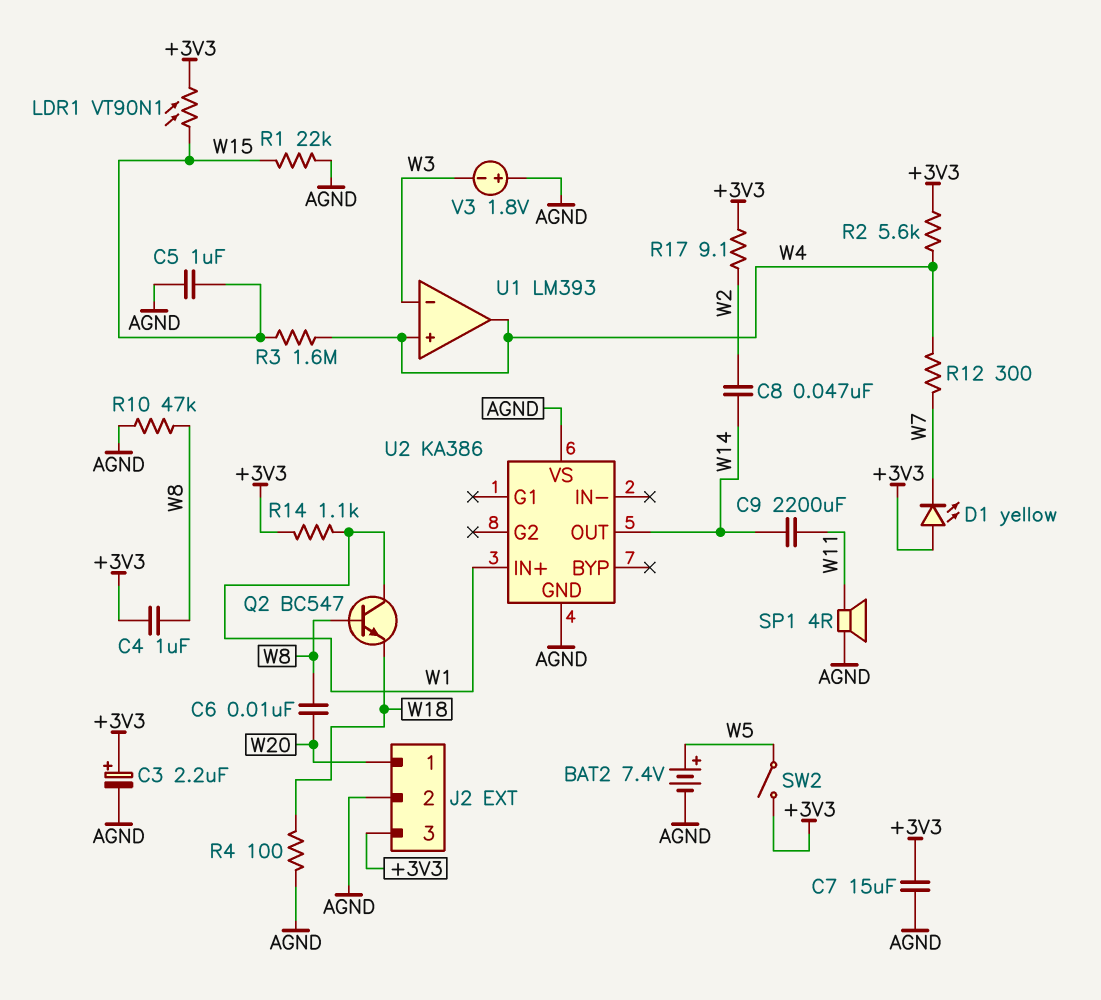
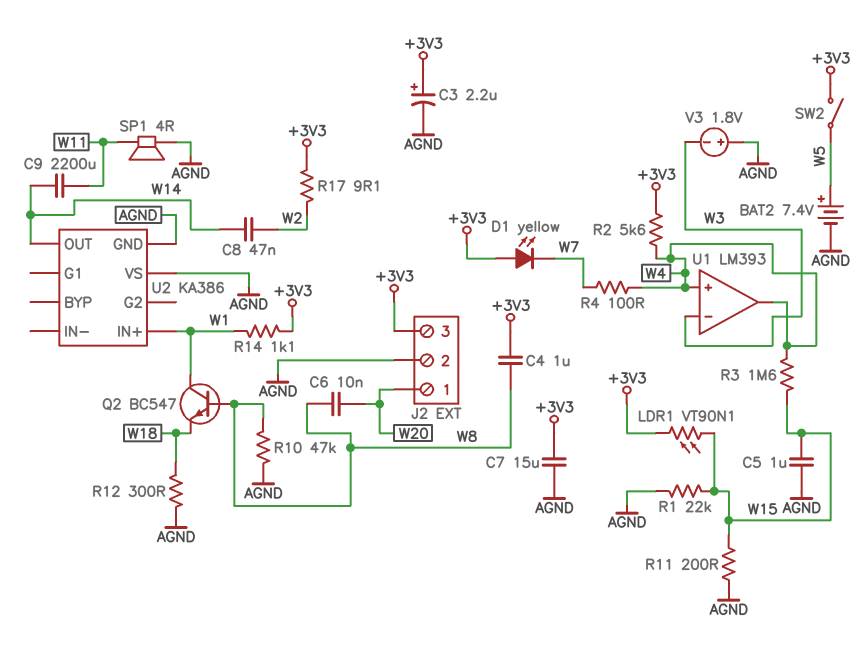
R4: 100 (AGND, W18) -> 100 (W4, W7)
R11: none -> 200 (AGND, W15)
R12: 300 (W4, W7) -> 300 (AGND, W18)

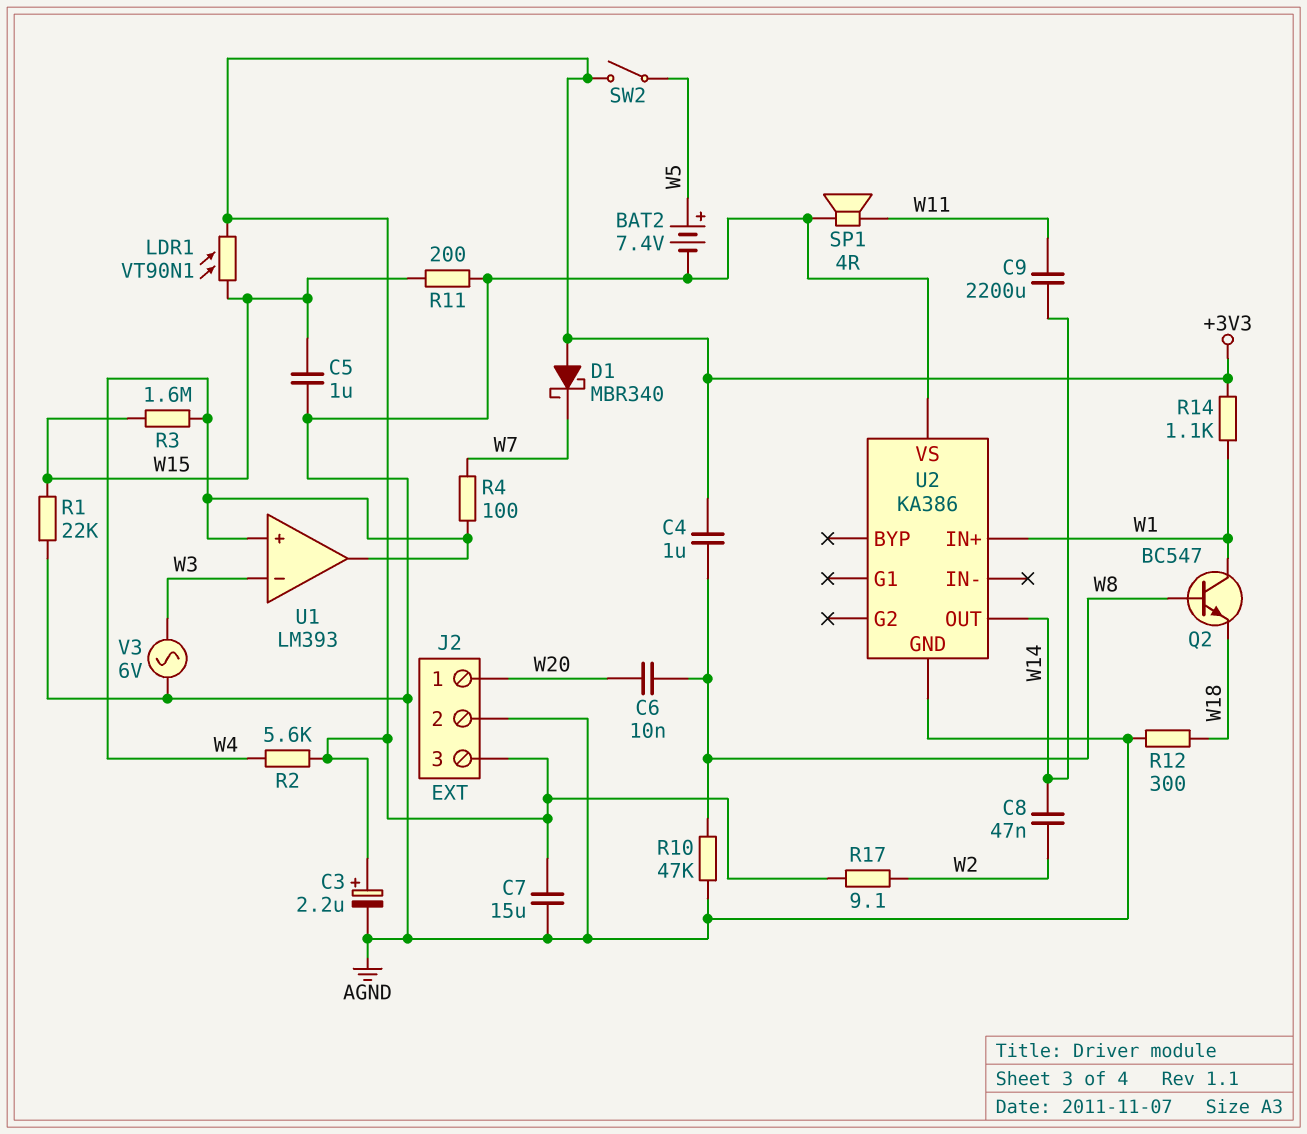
D1: LED yellow (A +3V3, K W7) -> schottky MBR340 (A +3V3, K W7)
V3: 1.8V (plus AGND, minus W3) -> AC 6V (AGND, W3)

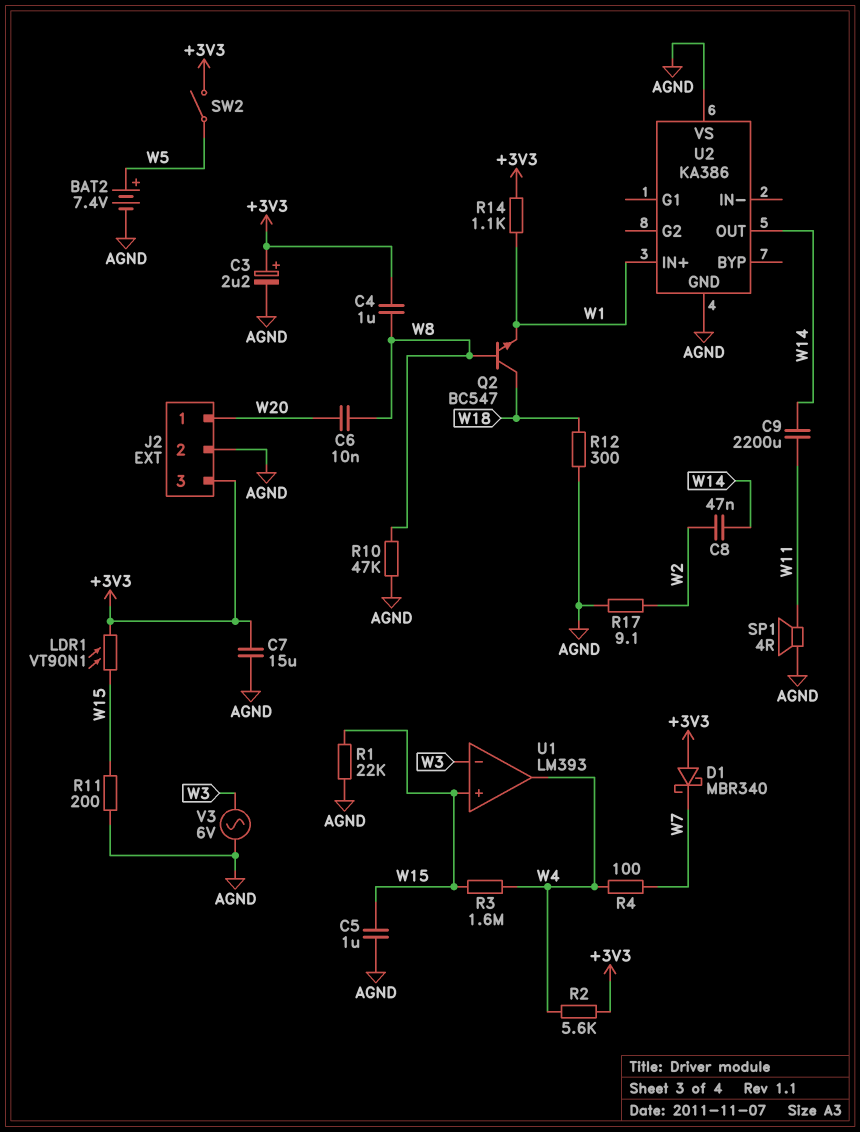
Q2: NPN BC547 (B W8, C W1, E W18) -> NPN BC547 (B W8, C W18, E W1)
R17: 9.1 (+3V3, W2) -> 9.1 (AGND, W2)
U1 pin in+: W4 -> W15

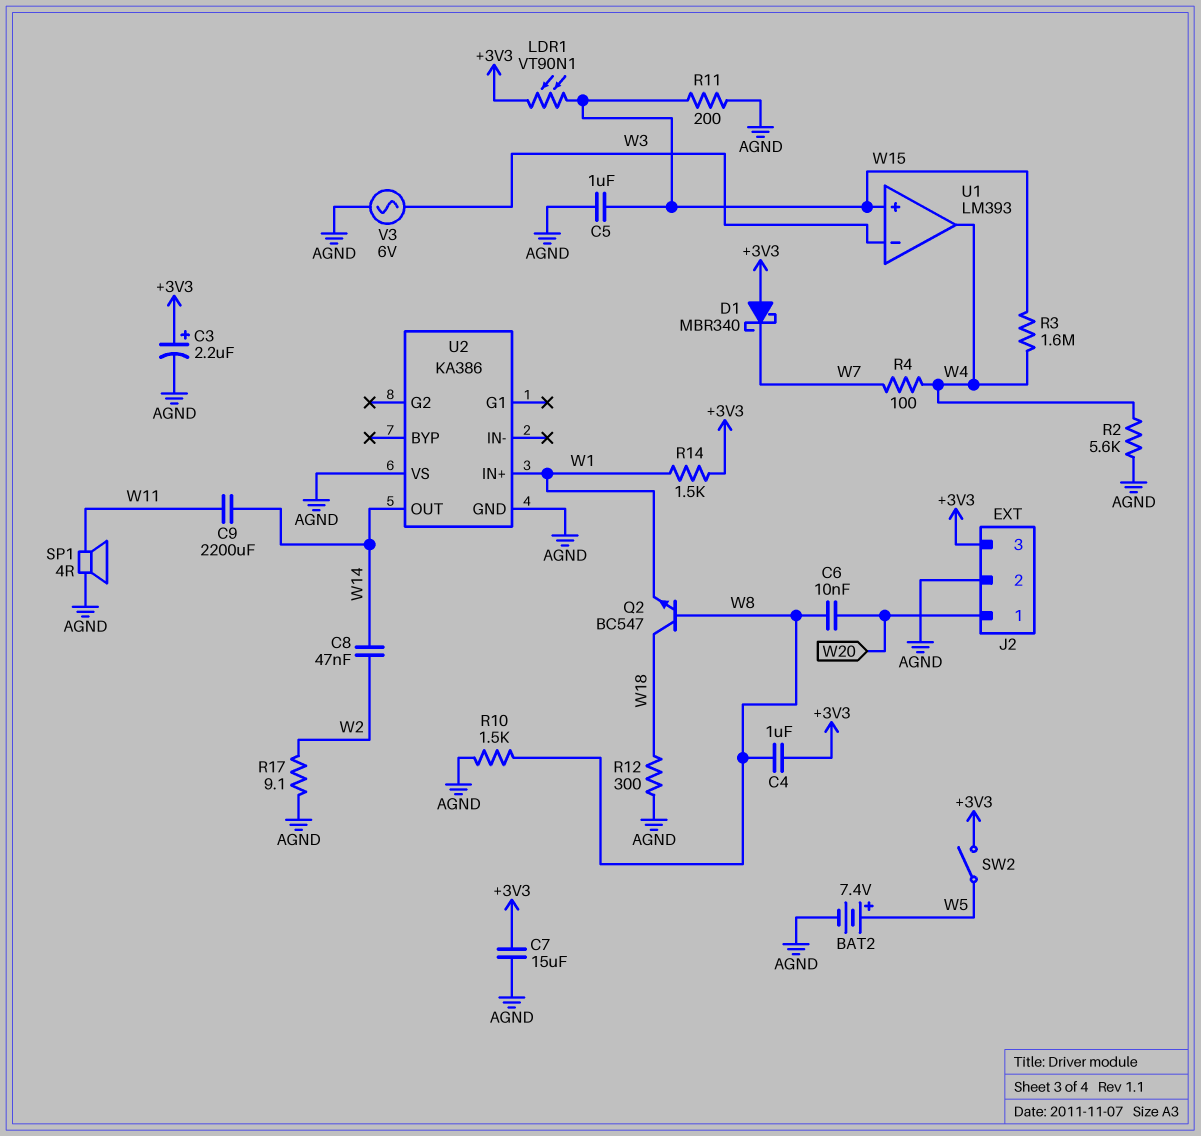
R1: 22k (AGND, W15) -> none
R2: 5.6k (+3V3, W4) -> 5.6k (AGND, W4)
R10: 47k (AGND, W8) -> 1.5k (AGND, W8)
R14: 1.1k (+3V3, W1) -> 1.5k (+3V3, W1)

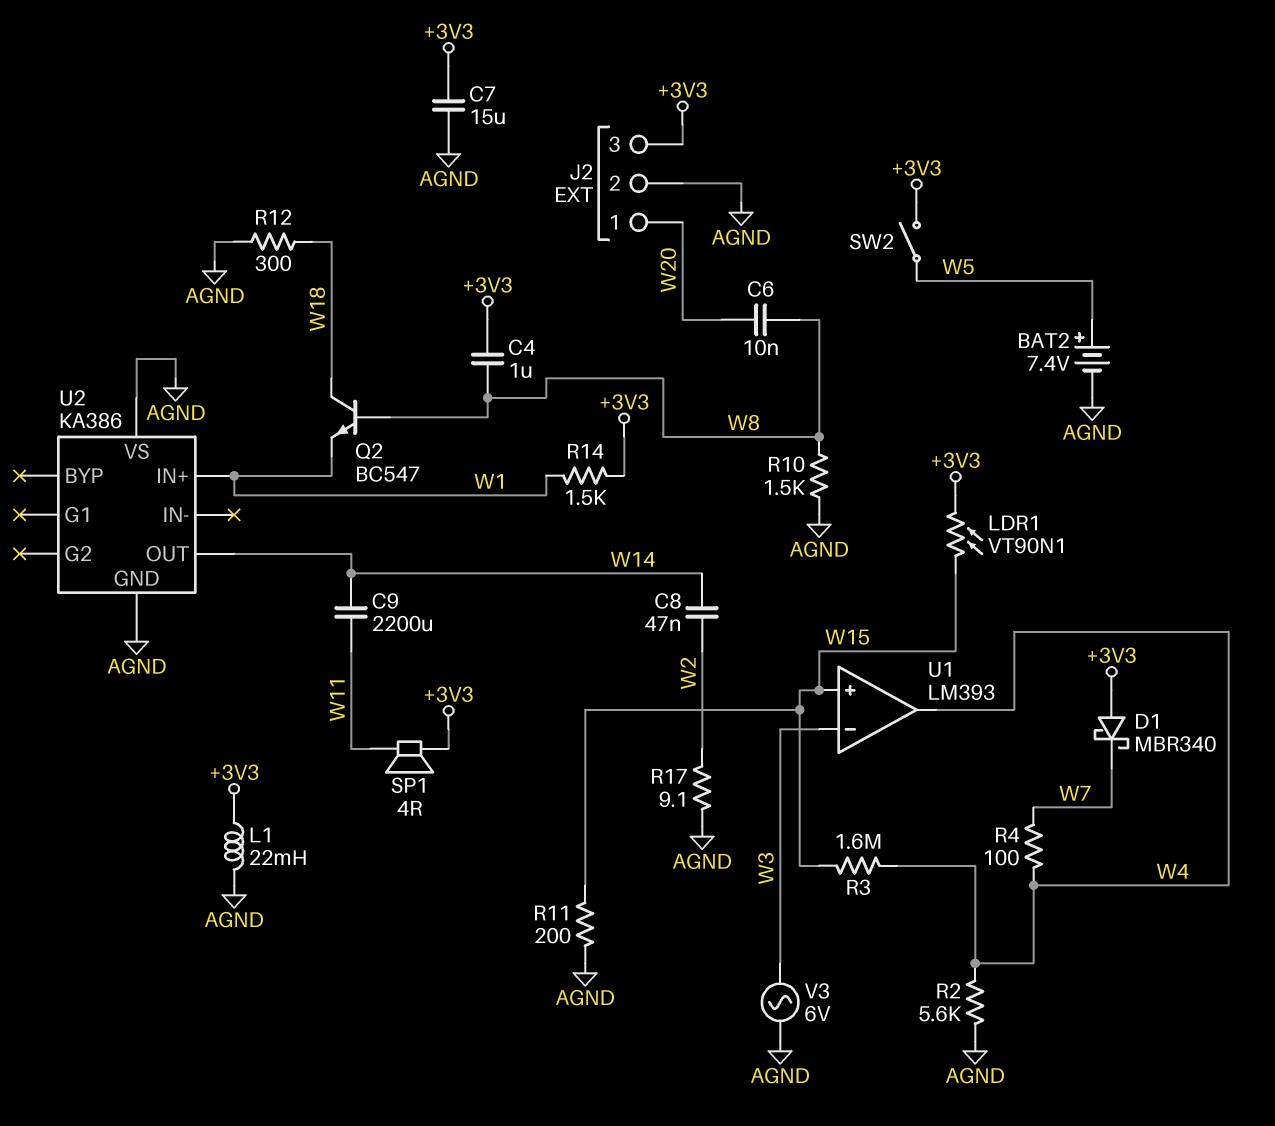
C3: 2.2uF (plus +3V3, minus AGND) -> none
C5: 1uF (AGND, W15) -> none
L1: none -> 22mH (+3V3, AGND)
SP1: speaker 4R (AGND, W11) -> speaker 4R (+3V3, W11)

